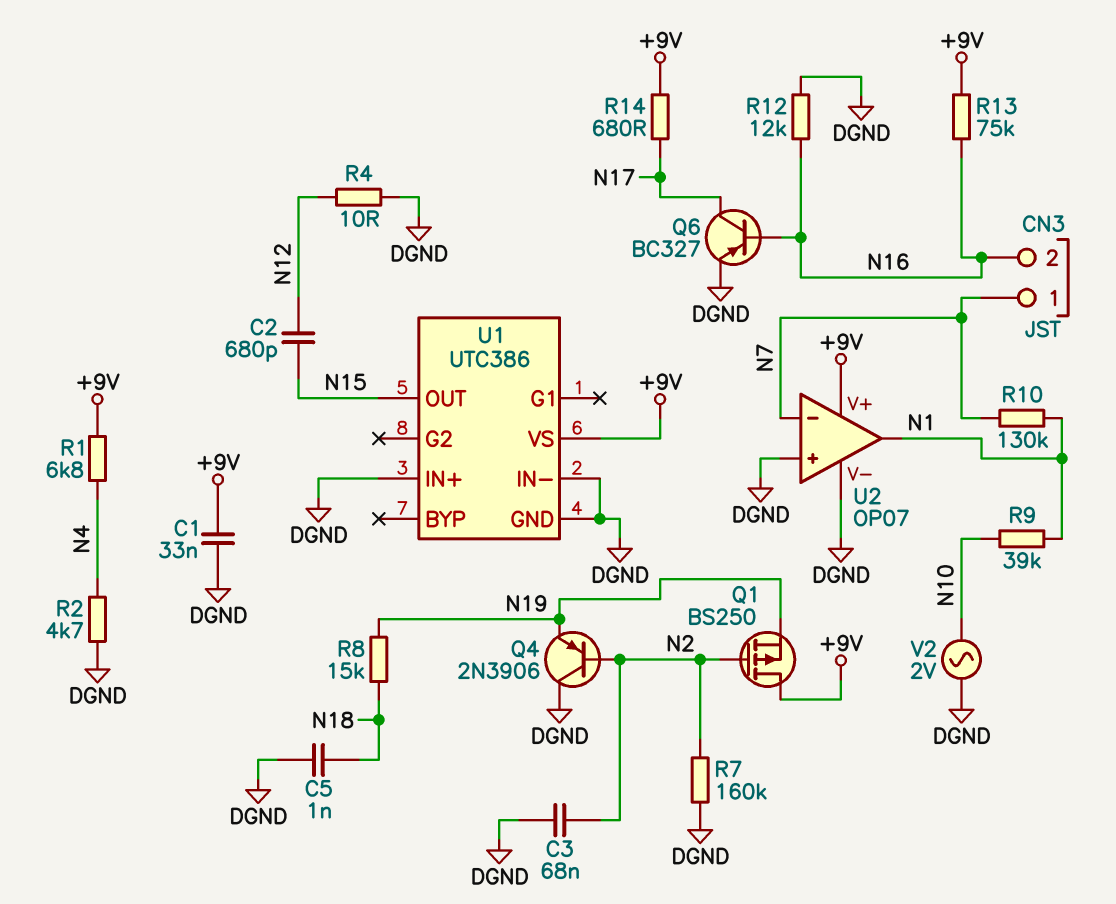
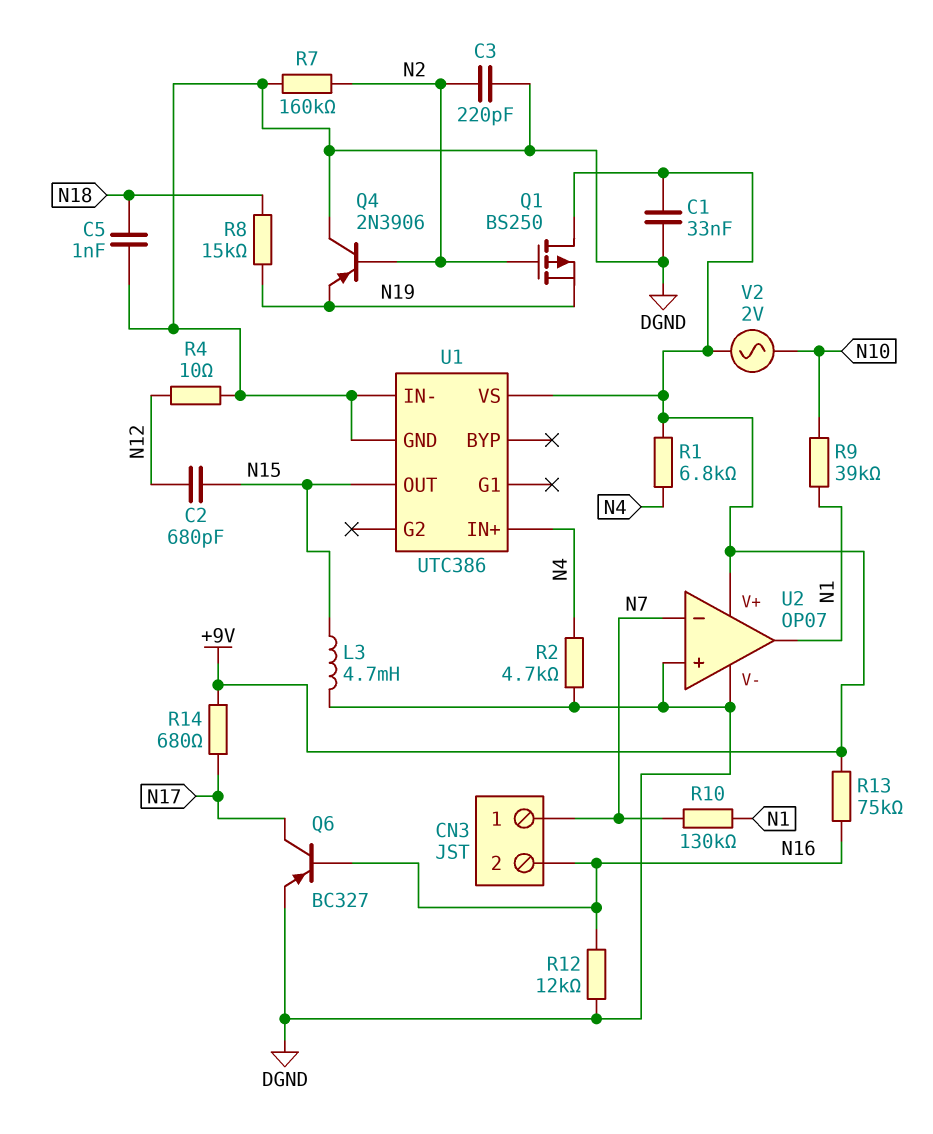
C3: 68nF (DGND, N2) -> 220pF (DGND, N2)
L3: none -> 4.7mH (DGND, N15)
U1 pin IN+: DGND -> N4
V2: AC 2V (DGND, N10) -> AC 2V (+9V, N10)

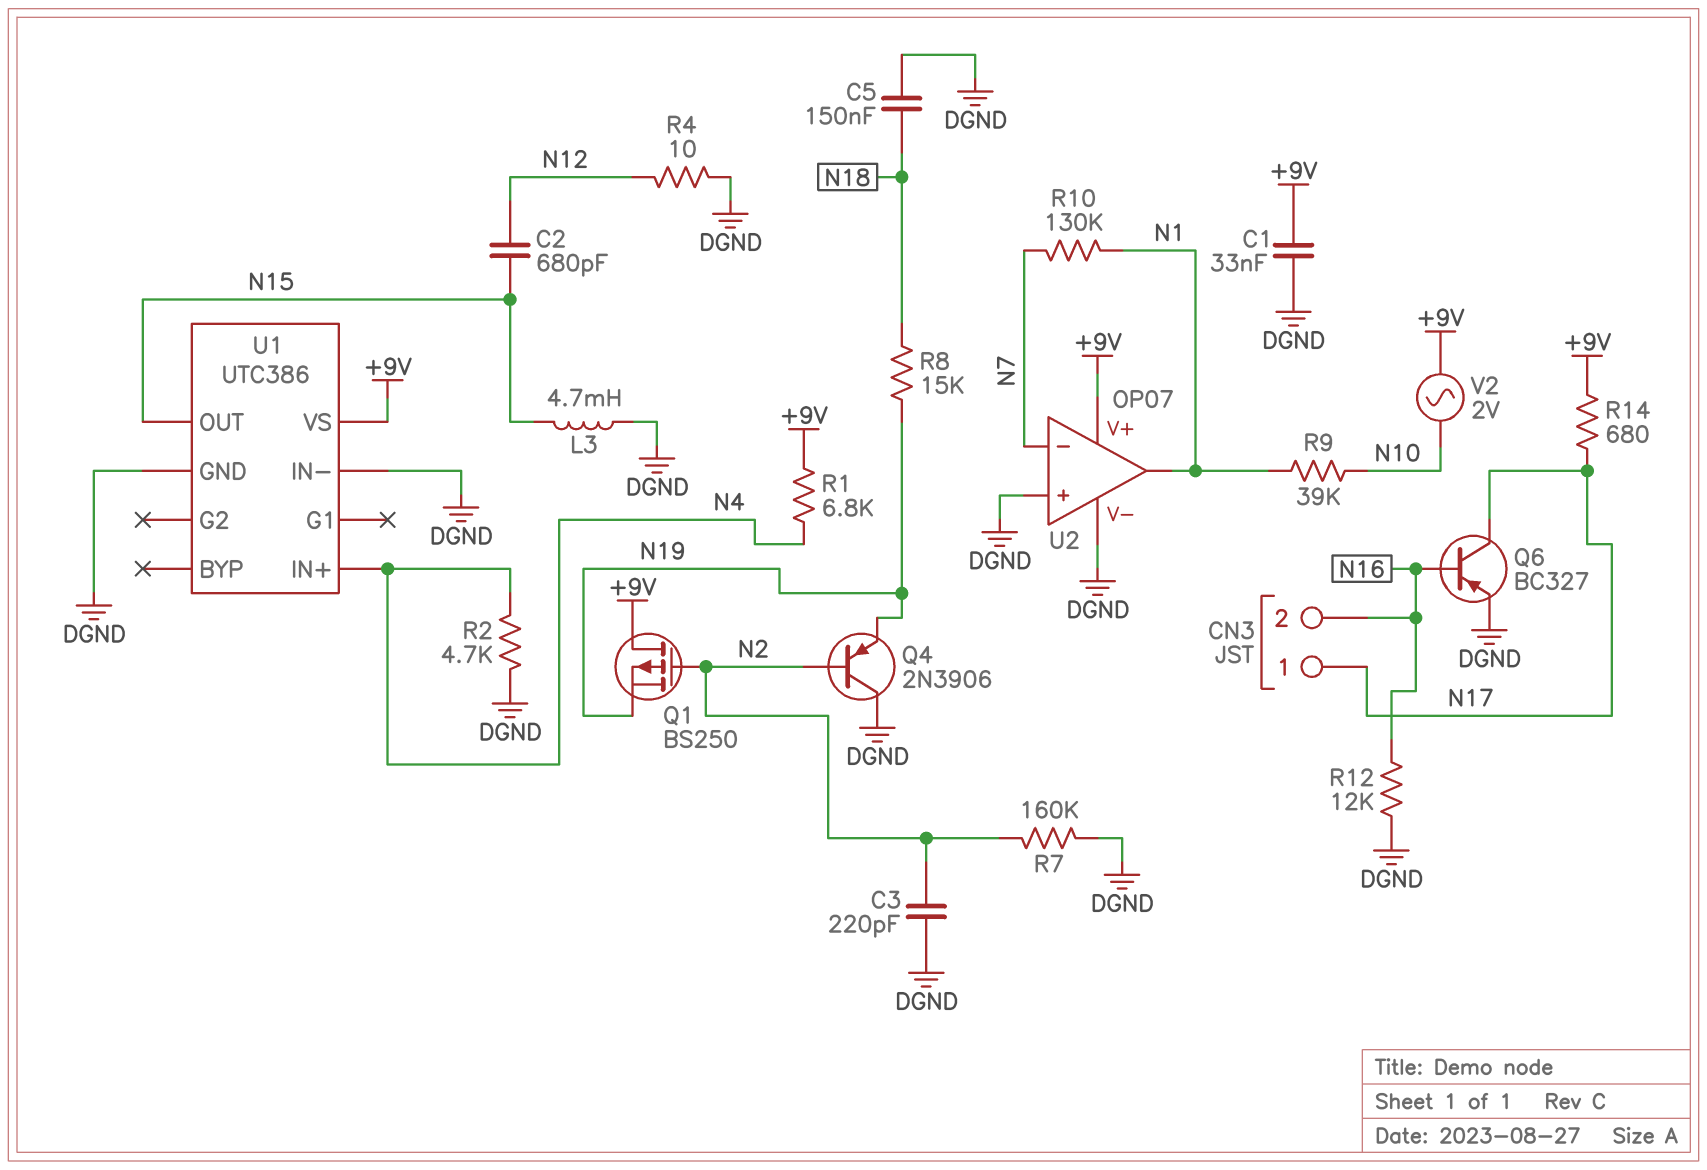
C5: 1nF (DGND, N18) -> 150nF (DGND, N18)
CN3 pin 1: N7 -> N17
R13: 75k (+9V, N16) -> none

